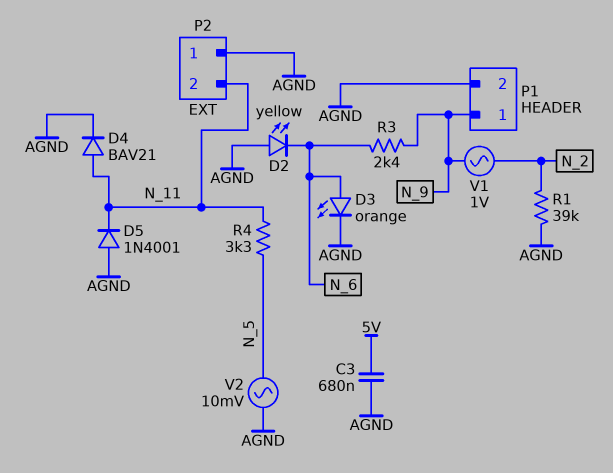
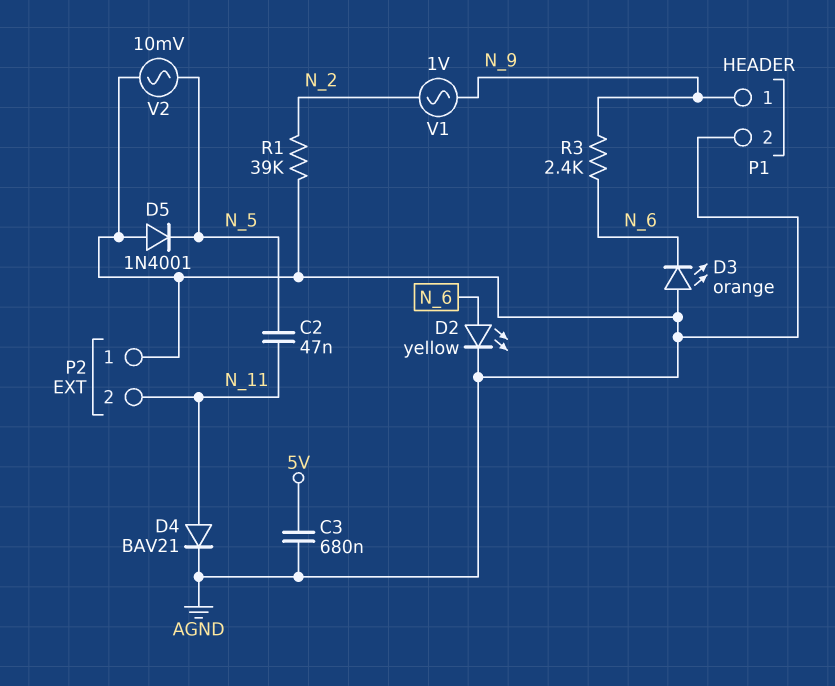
C2: none -> 47nF (N_5, N_11)
D2: LED yellow (A AGND, K N_6) -> LED yellow (A N_6, K AGND)
D3: LED orange (A N_6, K AGND) -> LED orange (A AGND, K N_6)
D5: diode 1N4001 (A AGND, K N_11) -> diode 1N4001 (A AGND, K N_5)
R4: 3.3k (N_5, N_11) -> none

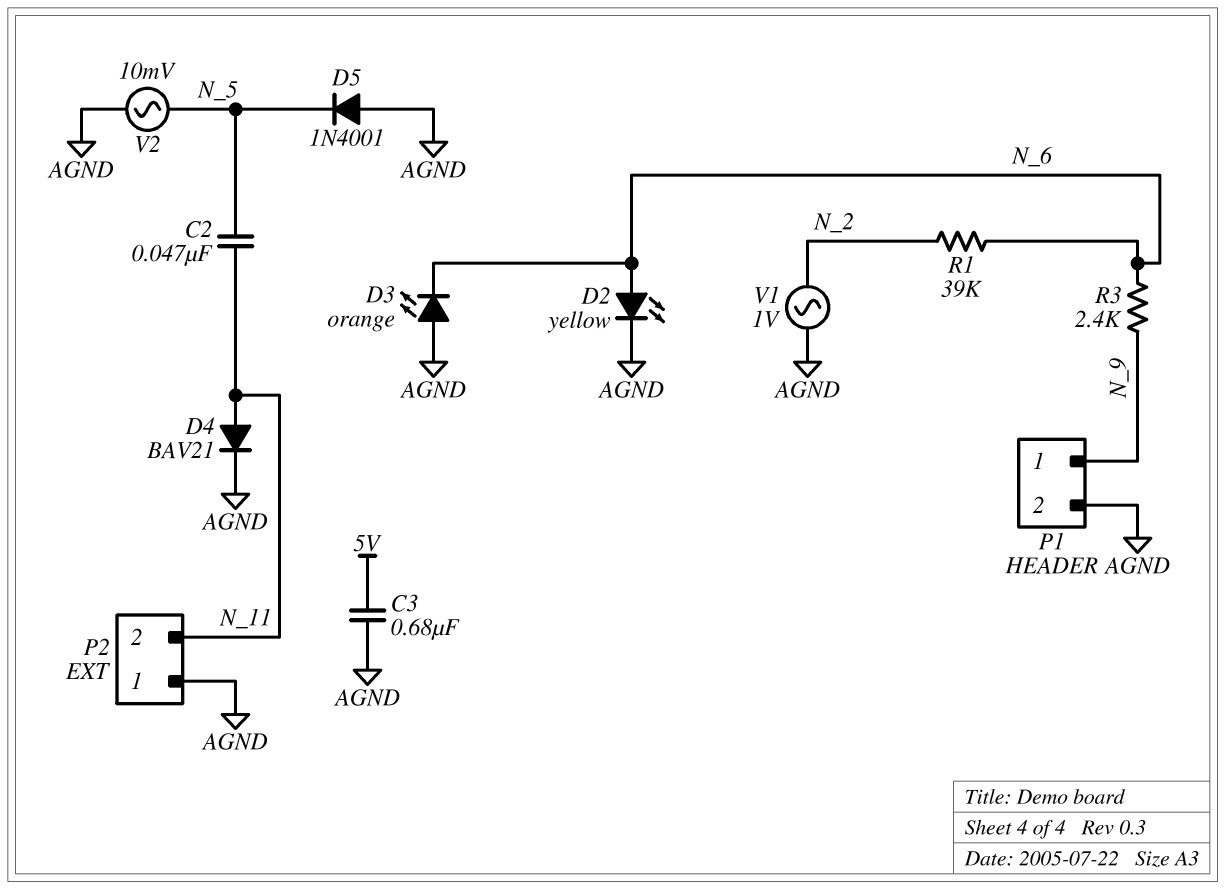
R1: 39k (AGND, N_2) -> 39k (N_2, N_6)
V1: AC 1V (N_2, N_9) -> AC 1V (AGND, N_2)

